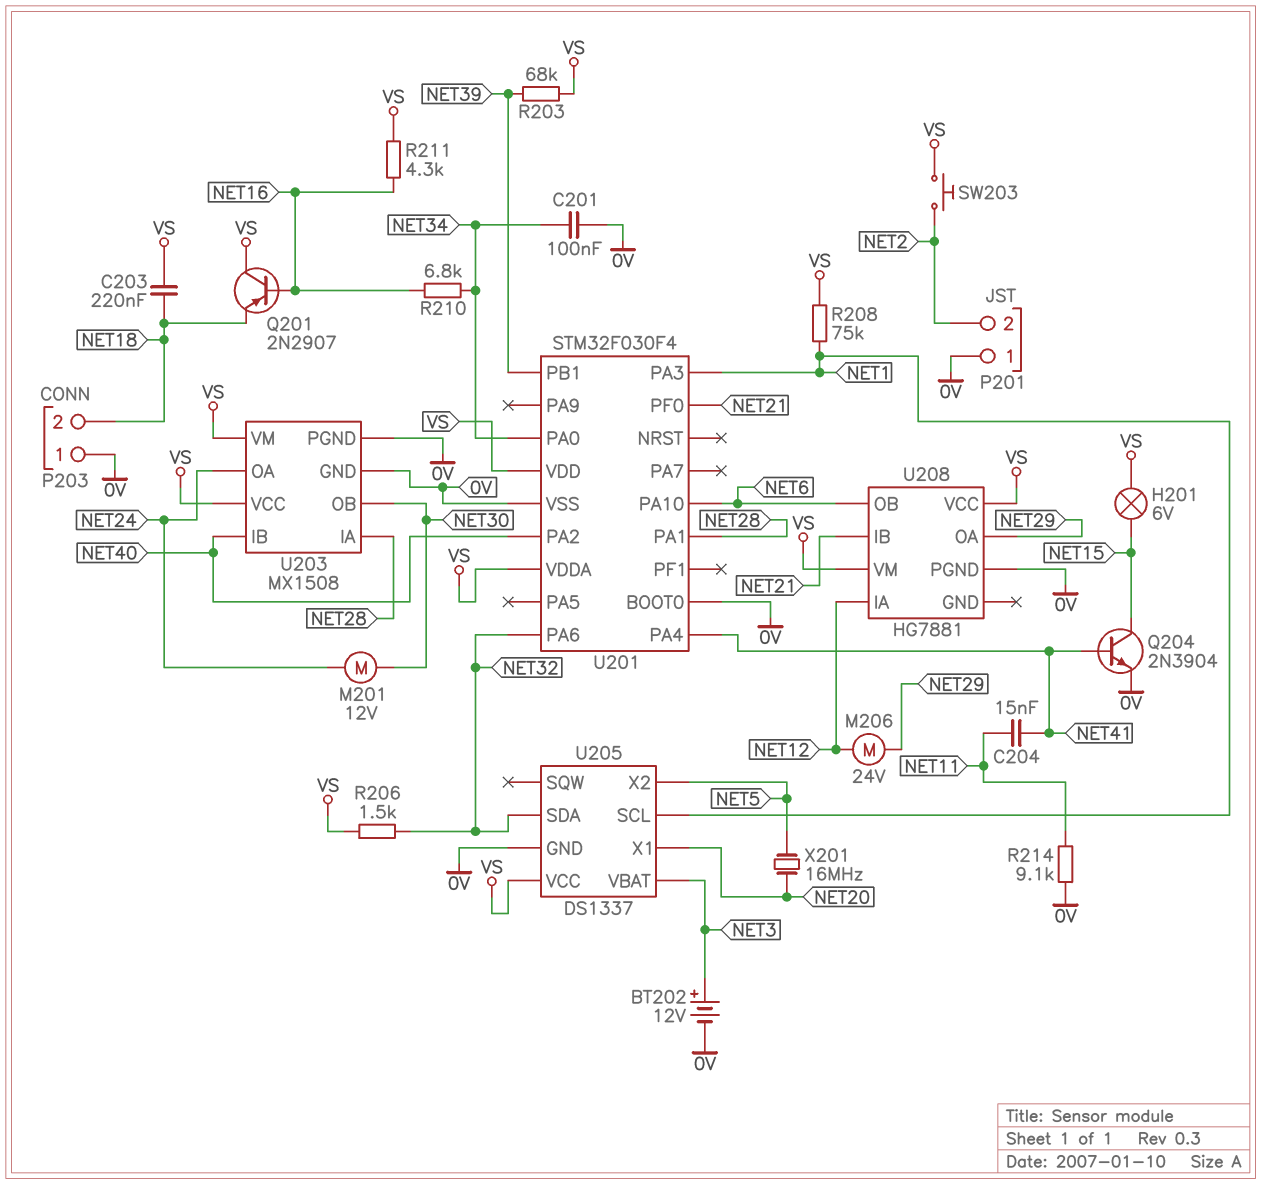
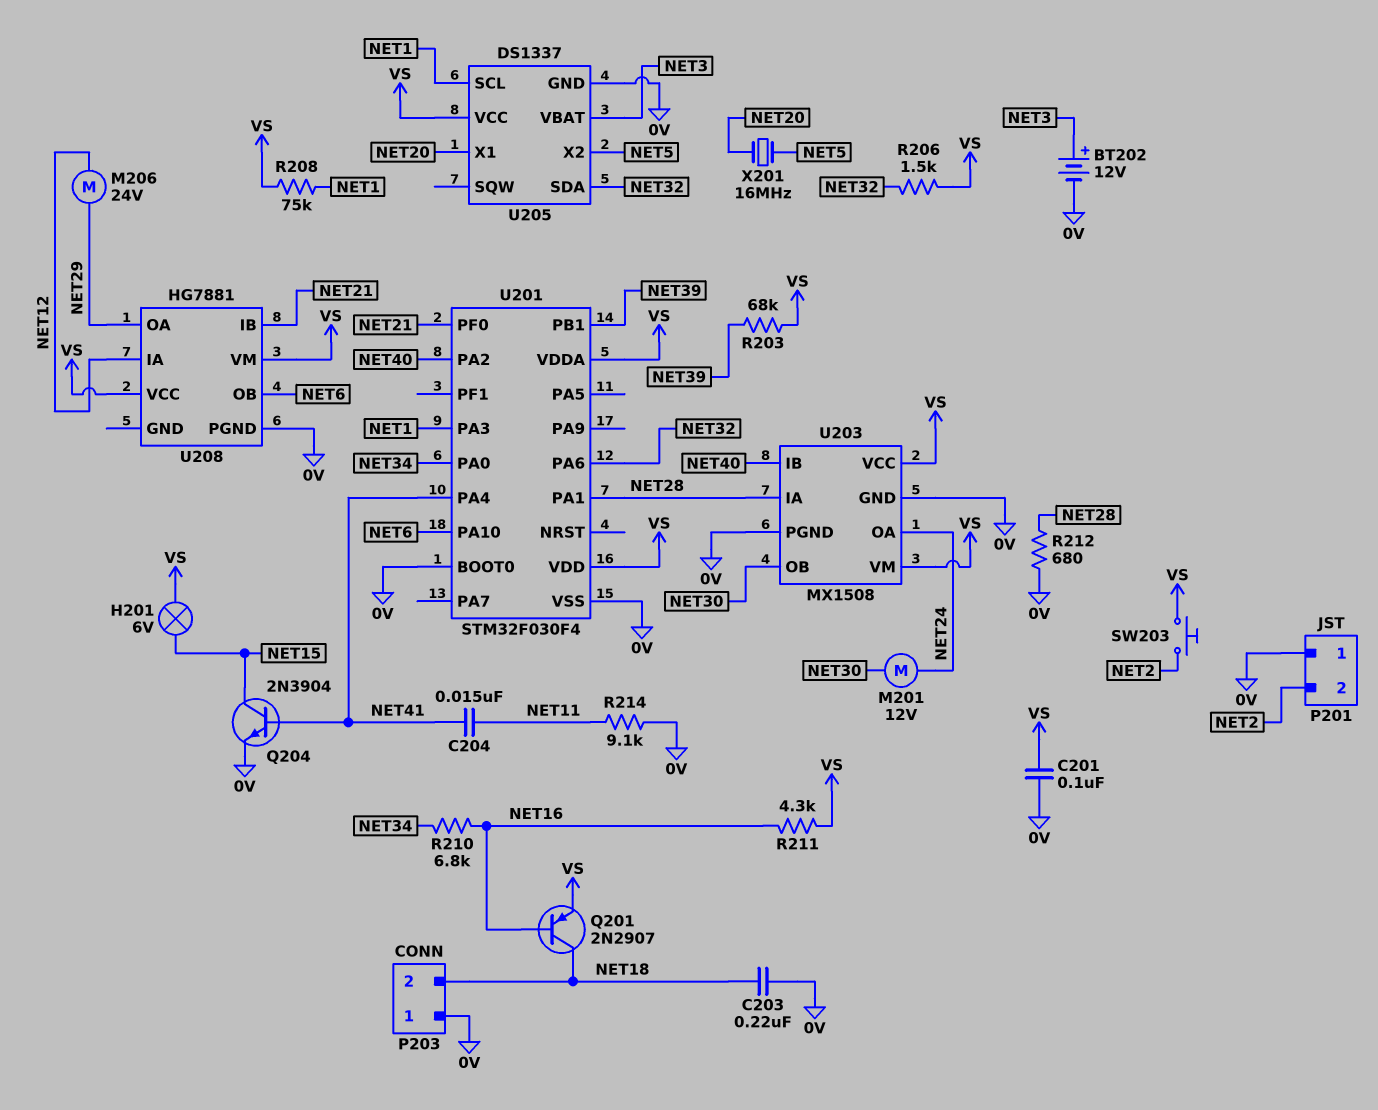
C201: 100nF (0V, NET34) -> 100nF (0V, VS)
C203: 220nF (NET18, VS) -> 220nF (0V, NET18)
Q201: PNP 2N2907 (B NET16, C VS, E NET18) -> PNP 2N2907 (B NET16, C NET18, E VS)
R212: none -> 680 (0V, NET28)

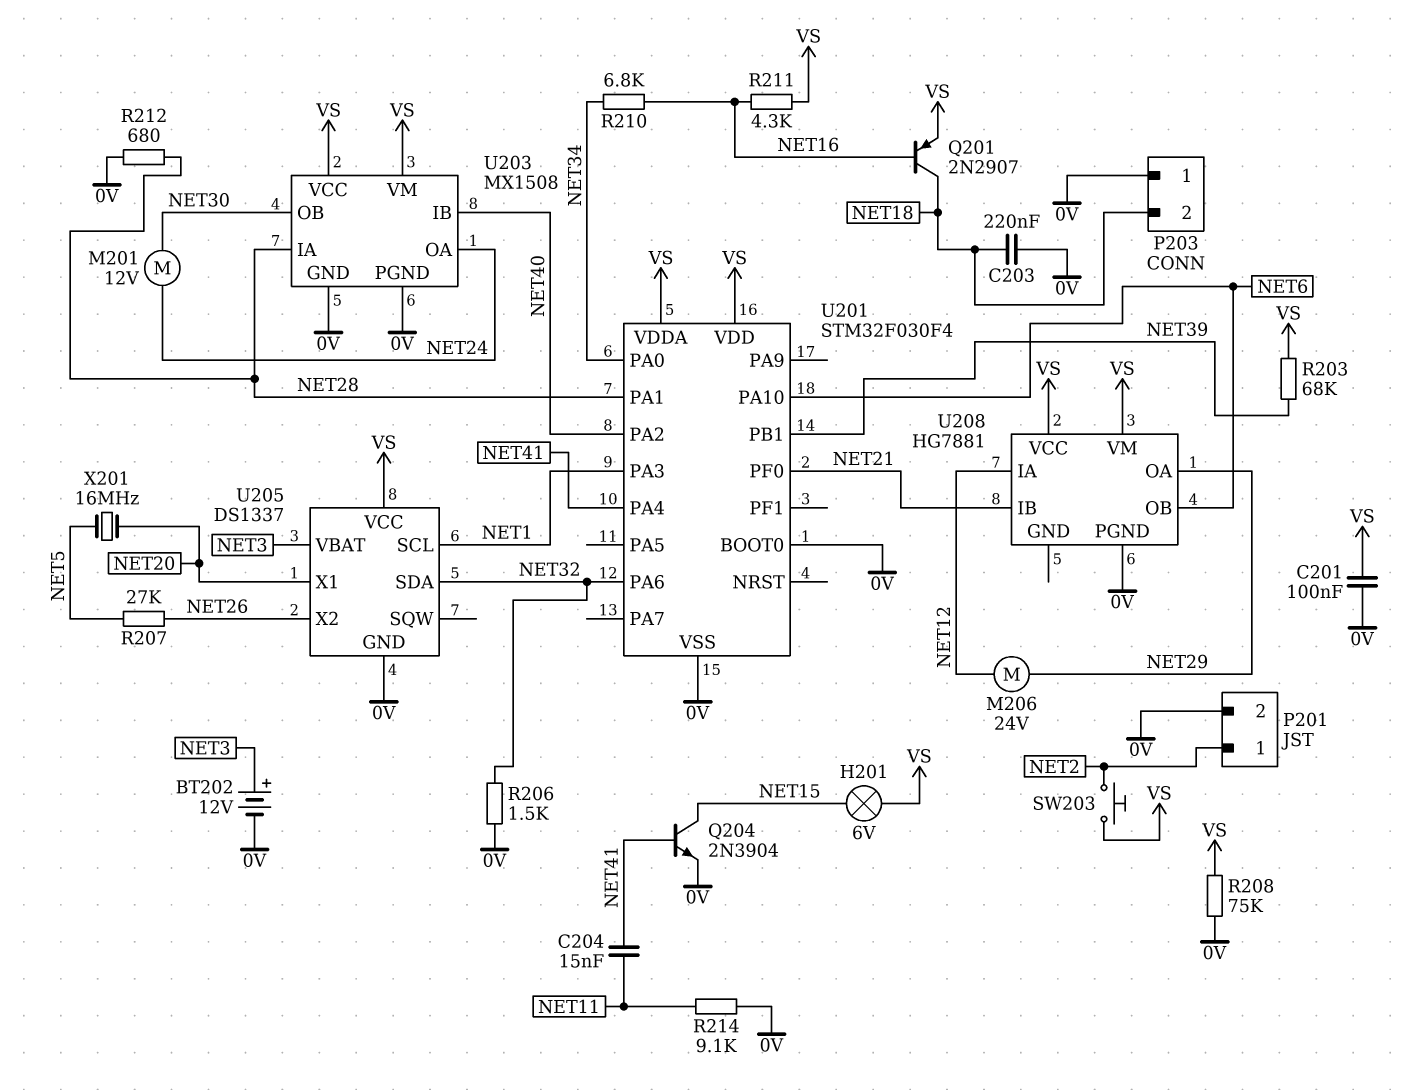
P201 pin 1: 0V -> NET2
P201 pin 2: NET2 -> 0V
R206: 1.5k (NET32, VS) -> 1.5k (0V, NET32)
R207: none -> 27k (NET5, NET26)
R208: 75k (NET1, VS) -> 75k (0V, VS)
U205 pin X2: NET5 -> NET26

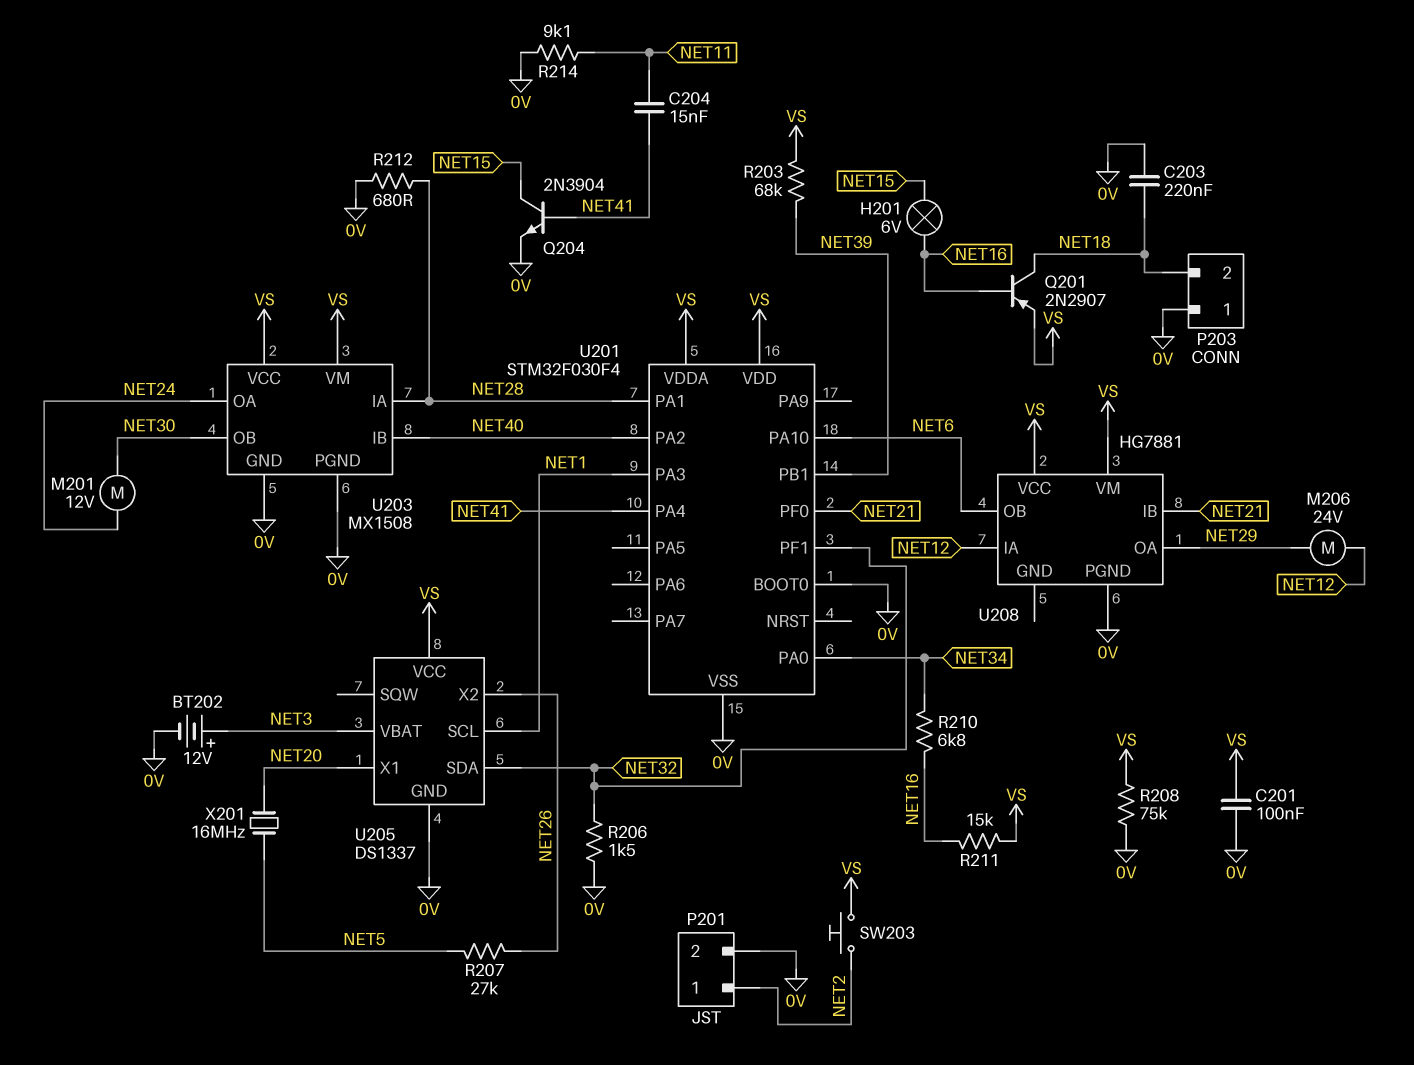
H201: lamp 6V (NET15, VS) -> lamp 6V (NET15, NET16)
R211: 4.3k (NET16, VS) -> 15k (NET16, VS)
U201 pin PA6: NET32 -> none
U201 pin PF1: none -> NET32

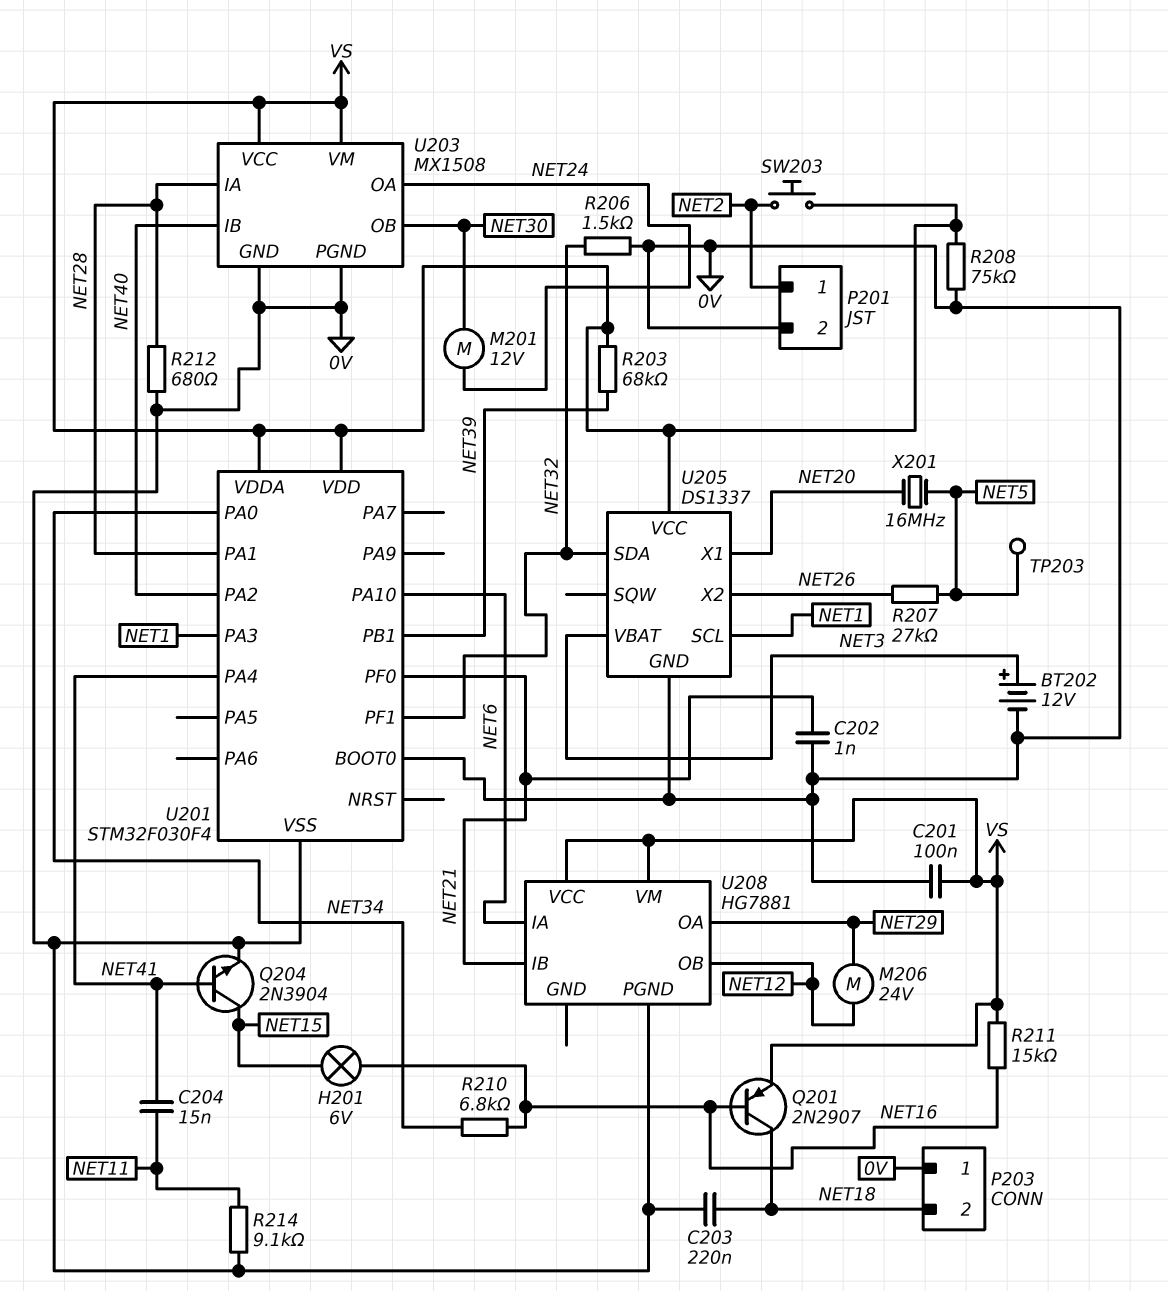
C202: none -> 1nF (0V, NET21)
TP203: none -> test point (NET5)
U208 pin IA: NET12 -> NET6
U208 pin OB: NET6 -> NET12

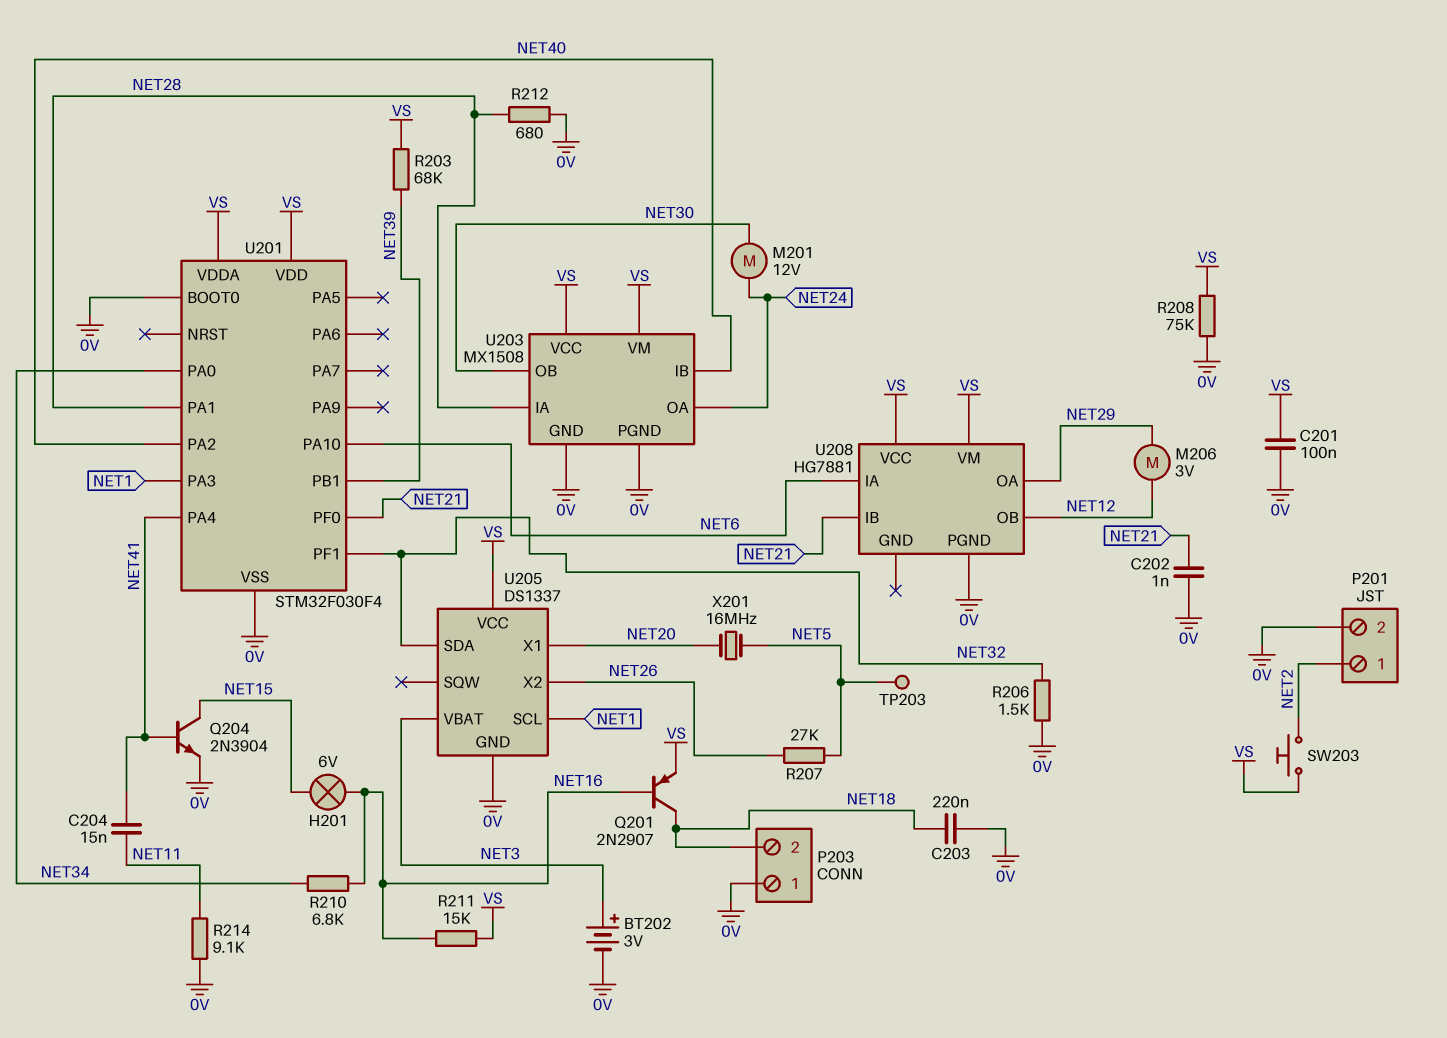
BT202: 12V (plus NET3, minus 0V) -> 3V (plus NET3, minus 0V)
M206: motor 24V (NET12, NET29) -> motor 3V (NET12, NET29)

